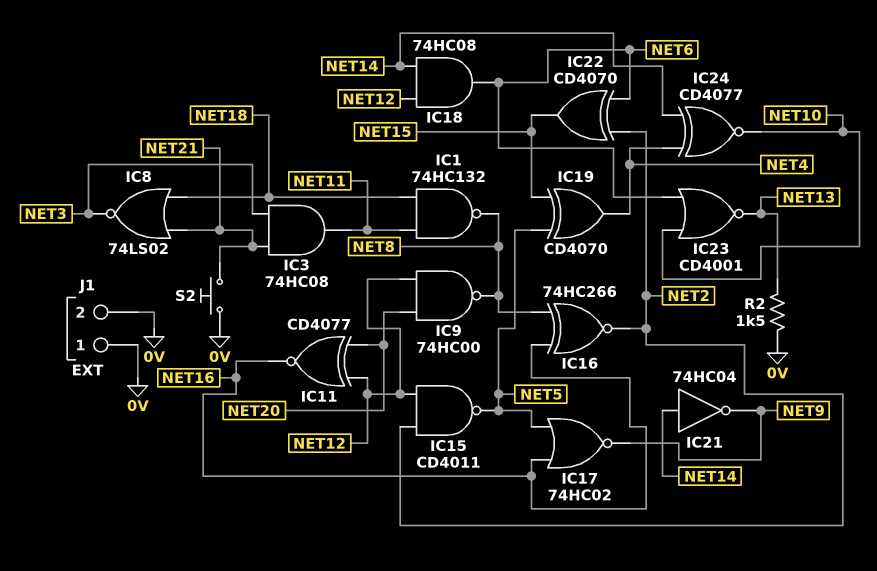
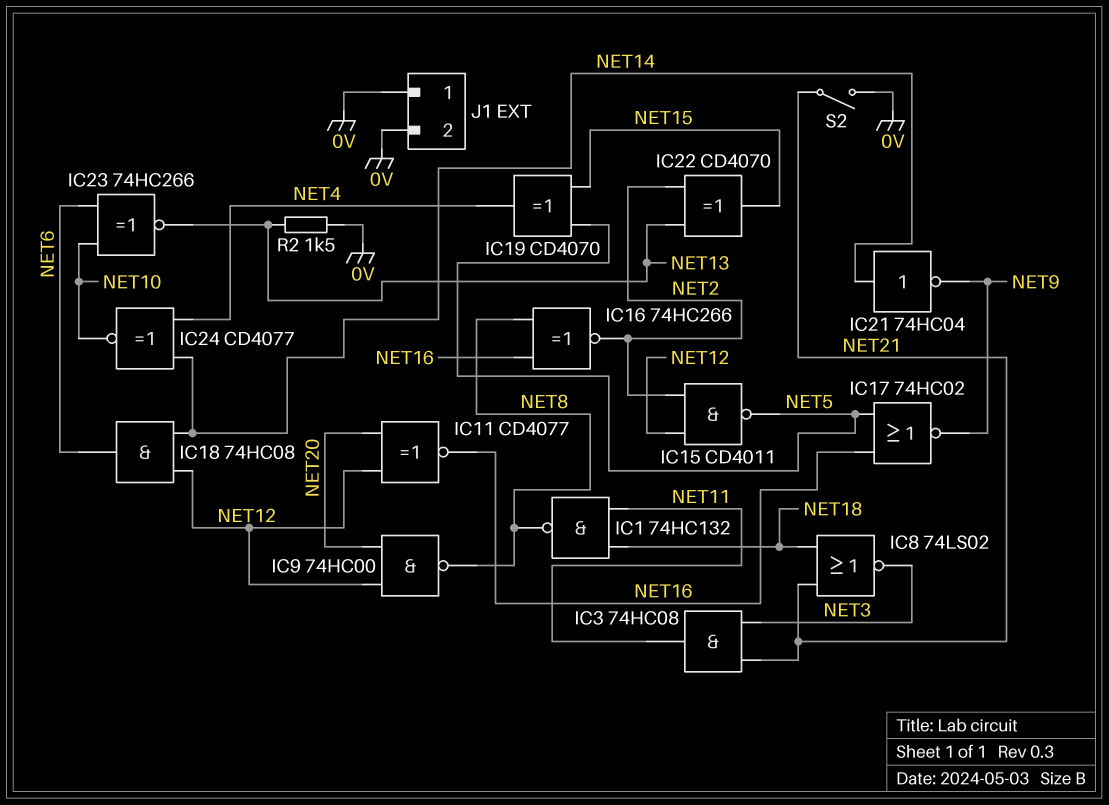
IC22: XOR CD4070 (in NET2, in NET6, out NET15) -> XOR CD4070 (in NET2, in NET13, out NET15)
IC23: NOR CD4001 (in NET6, in NET10, out NET13) -> XNOR 74HC266 (in NET6, in NET10, out NET13)
S2: button (0V, NET21) -> switch (0V, NET21)

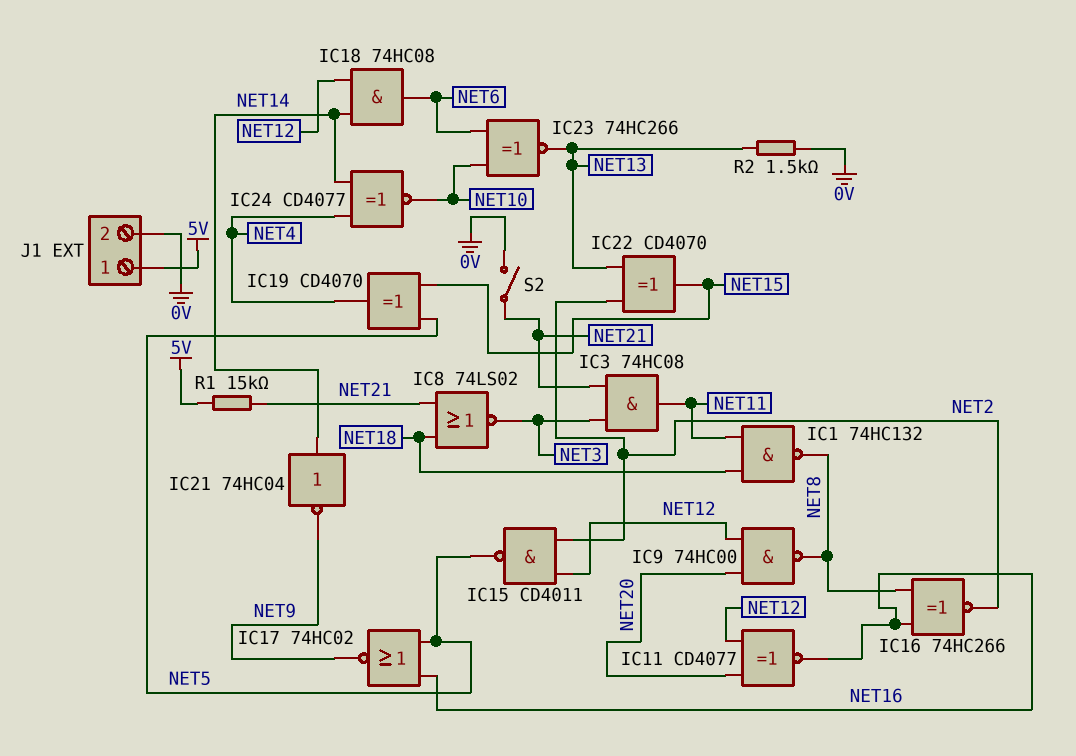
J1 pin 1: 0V -> 5V
R1: none -> 15k (5V, NET21)

